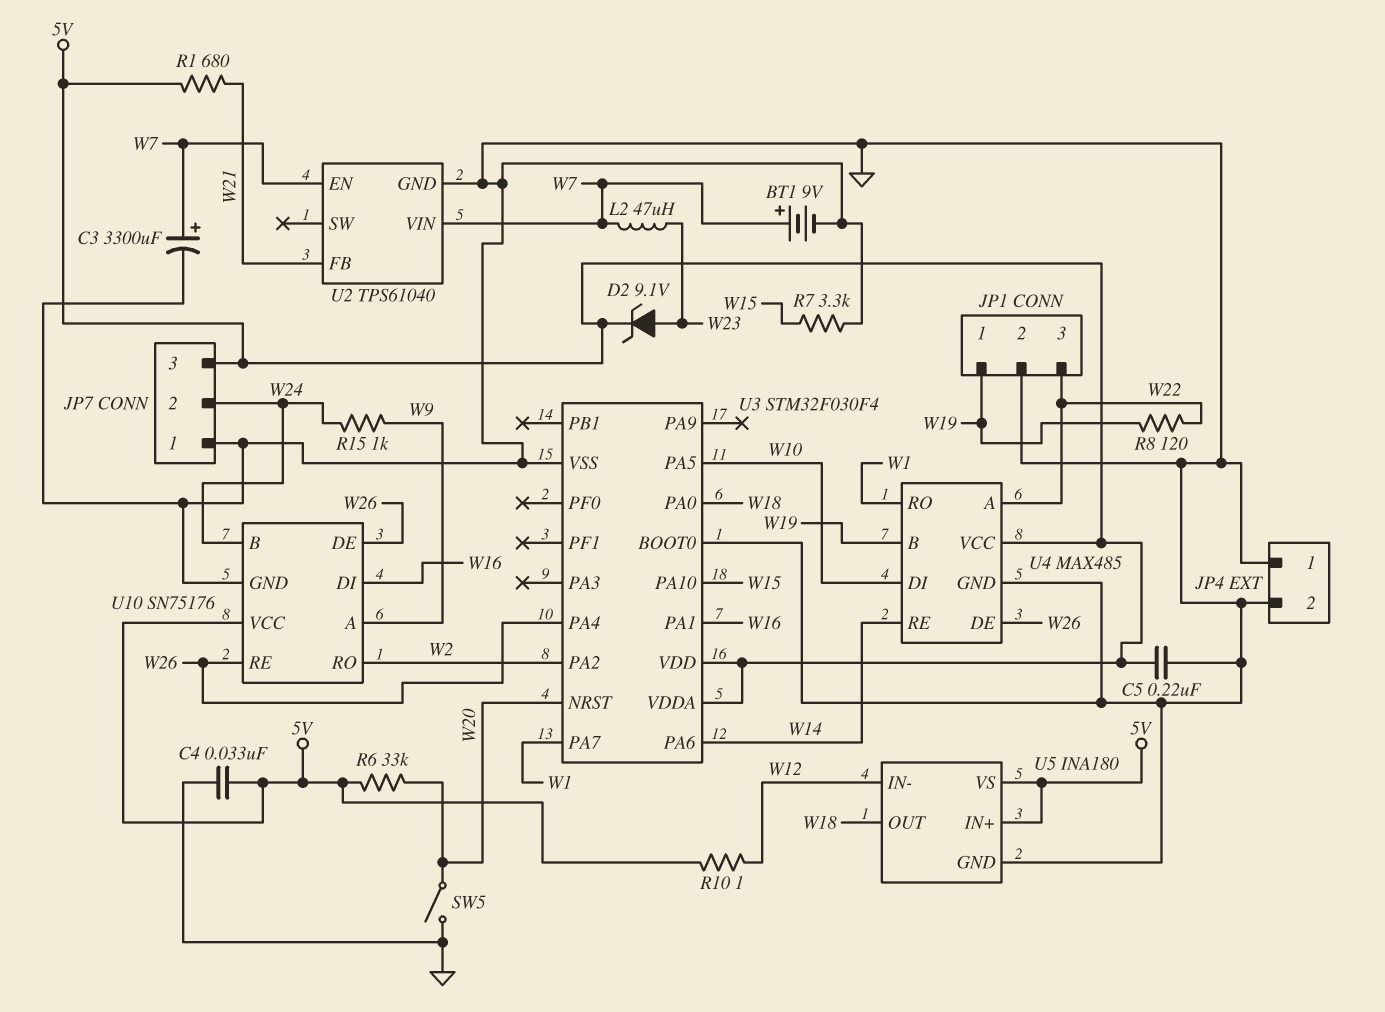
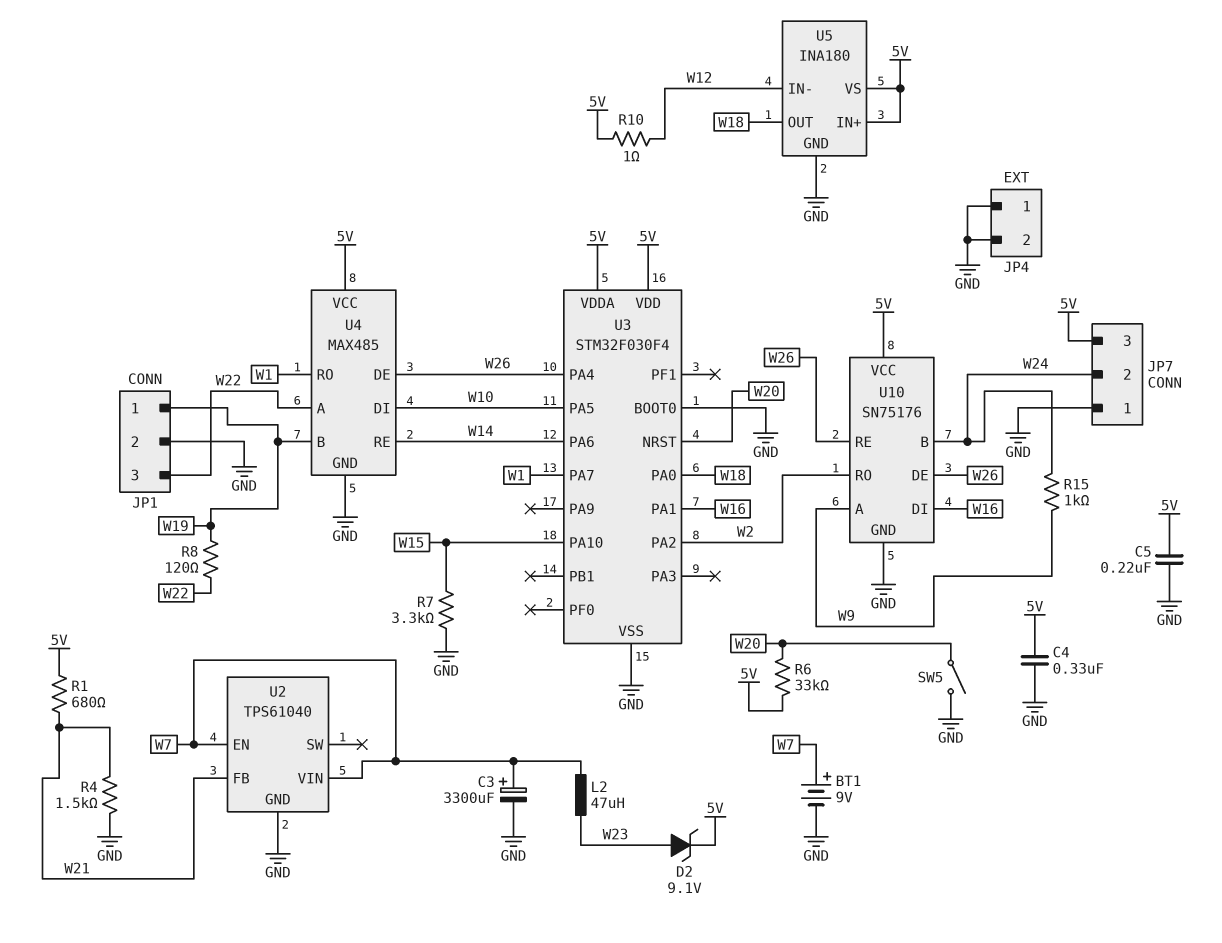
C4: 33nF (5V, GND) -> 330nF (5V, GND)
R4: none -> 1.5k (GND, W21)

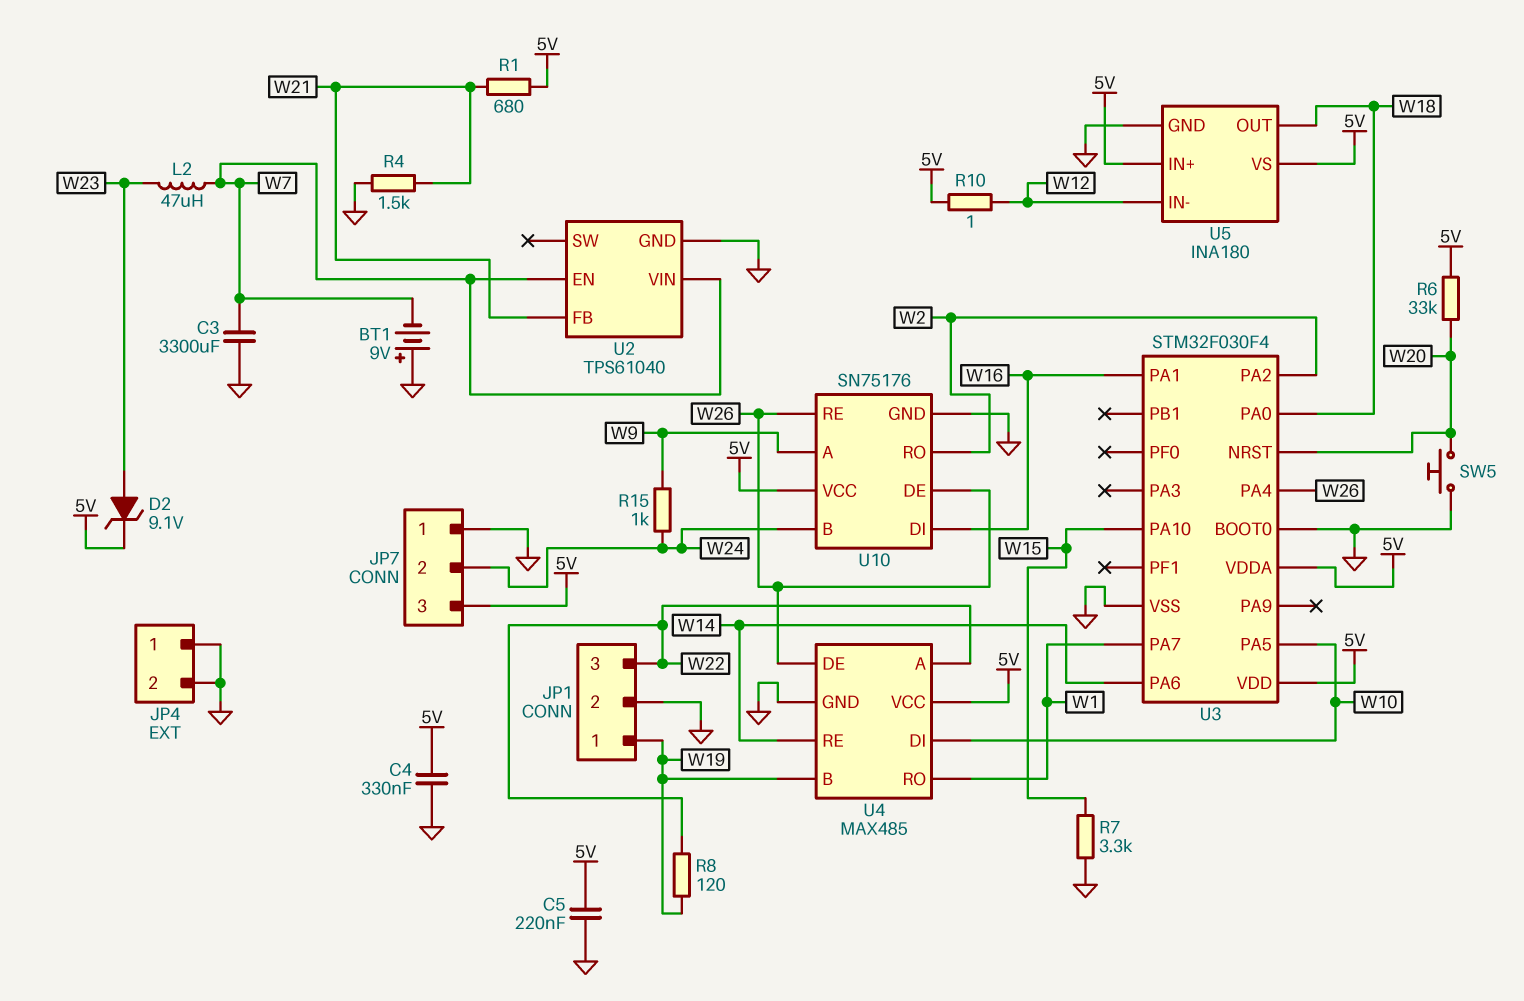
BT1: 9V (plus W7, minus GND) -> 9V (plus GND, minus W7)
C3: 3300uF (plus W7, minus GND) -> 3300uF (GND, W7)
SW5: switch (GND, W20) -> button (GND, W20)

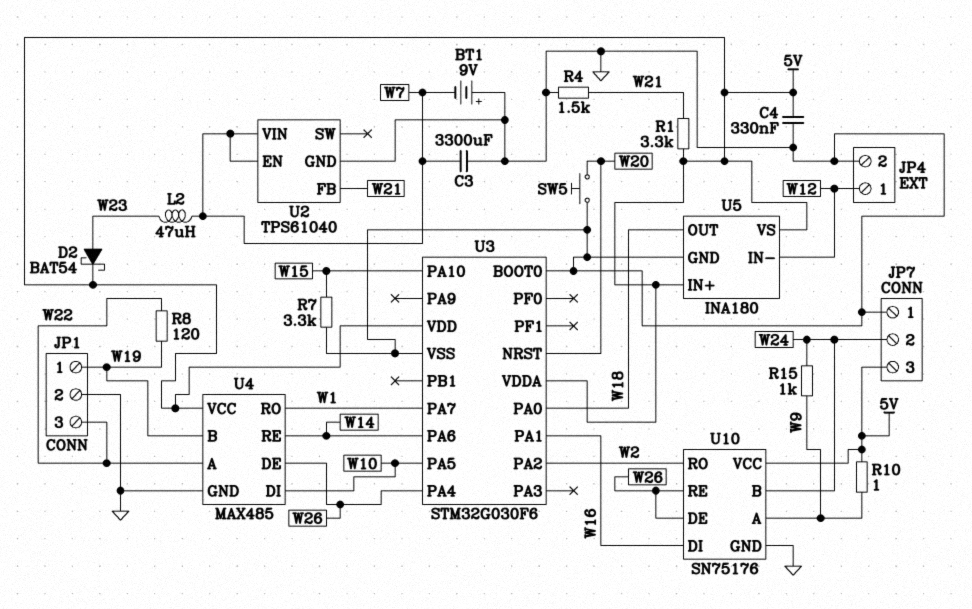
C5: 220nF (5V, GND) -> none
D2: zener 9.1V (A W23, K 5V) -> schottky BAT54 (A W23, K 5V)
JP4 pin 1: GND -> W12
R1: 680 (5V, W21) -> 3.3k (5V, W21)
R6: 33k (5V, W20) -> none
R10: 1 (5V, W12) -> 1 (5V, W9)
U3: STM32F030F4 -> STM32G030F6

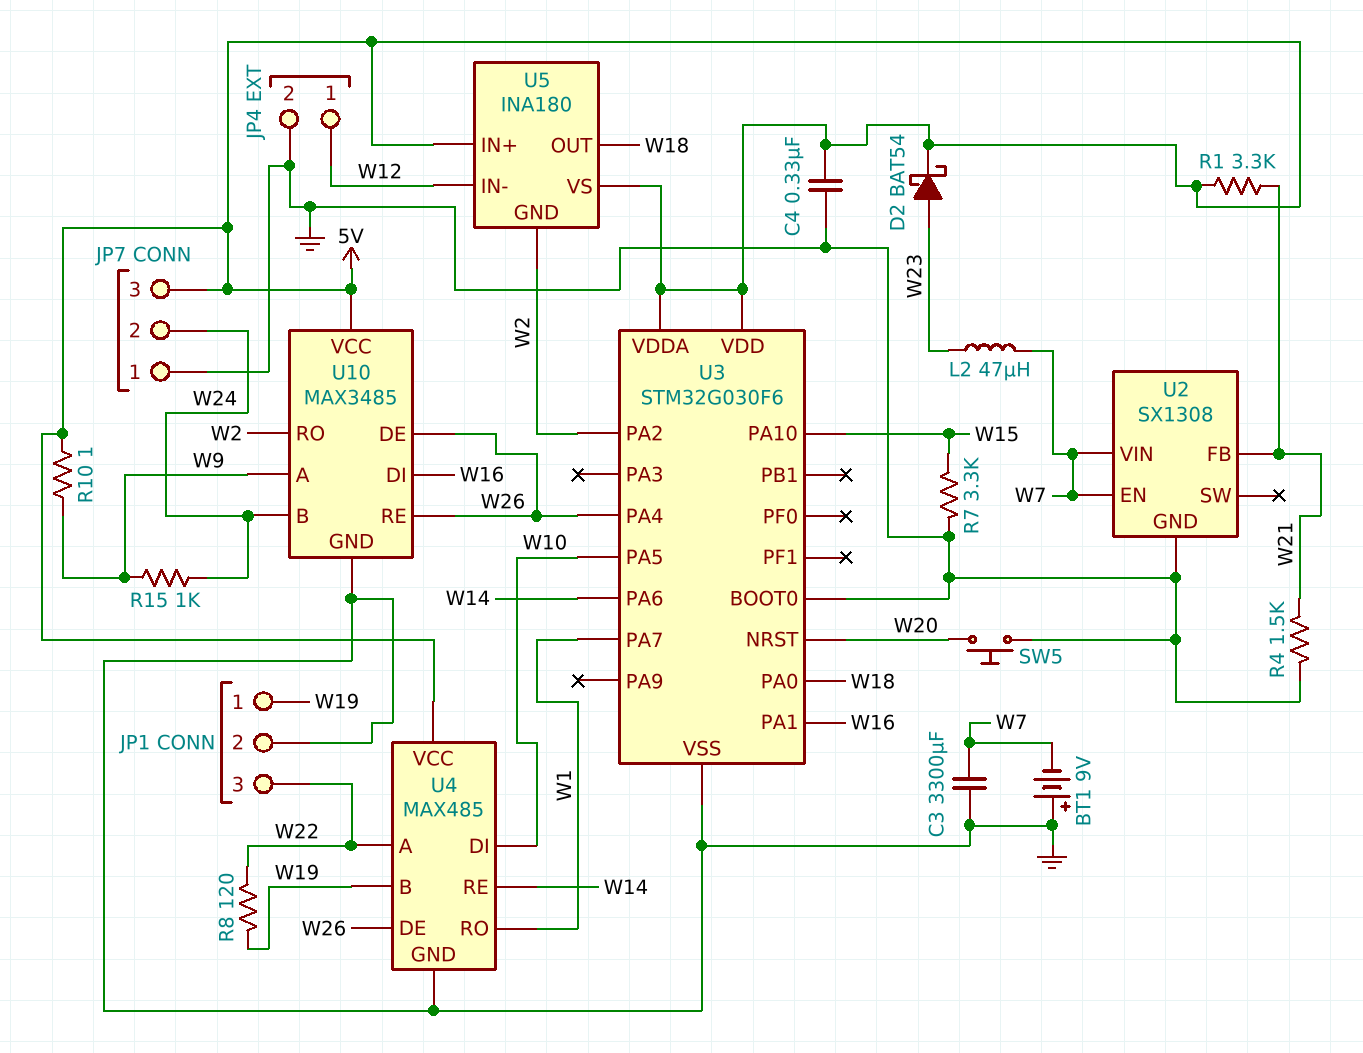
U2: TPS61040 -> SX1308
U5 pin GND: GND -> W2
U10: SN75176 -> MAX3485

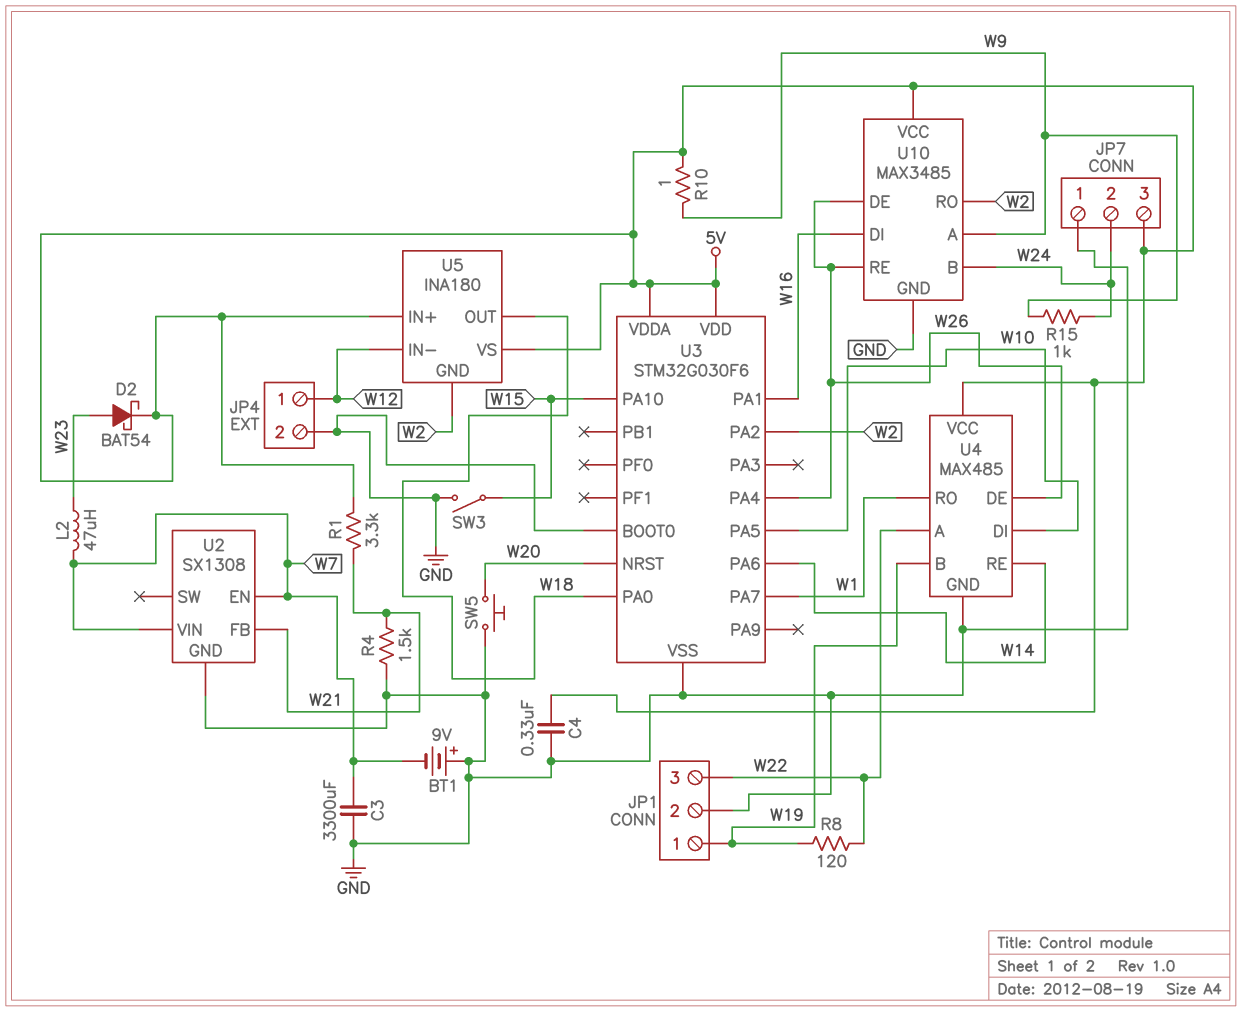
R7: 3.3k (GND, W15) -> none
SW3: none -> switch (GND, W15)

